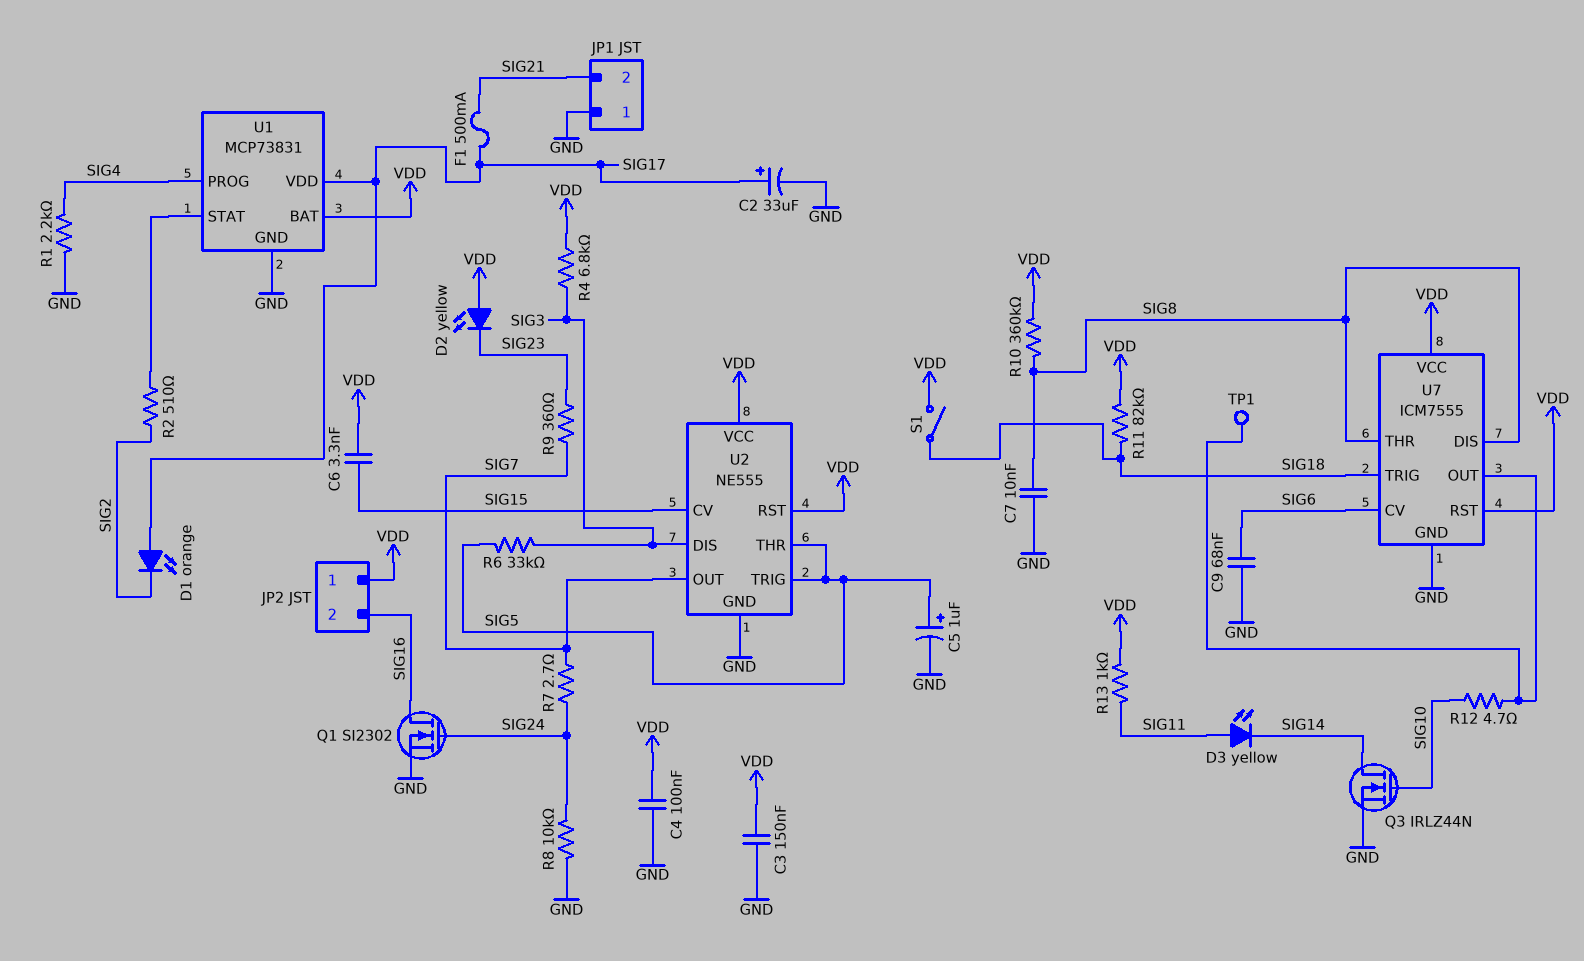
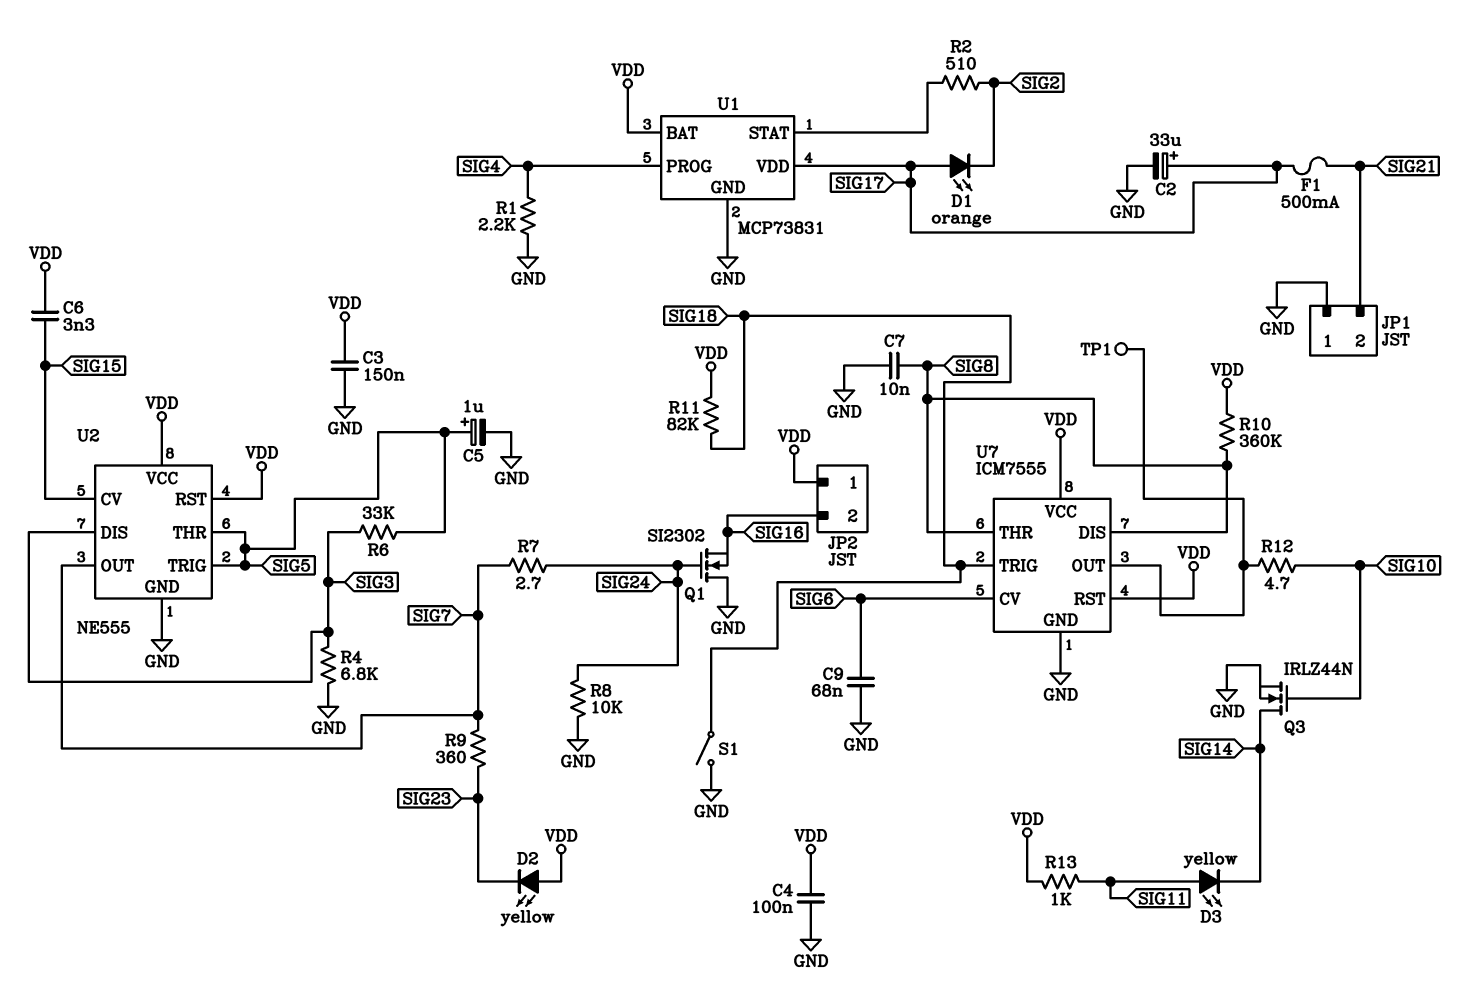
Q1: NMOS SI2302 (G SIG24, D SIG16, S GND) -> NMOS SI2302 (G SIG24, D GND, S SIG16)
R4: 6.8k (SIG3, VDD) -> 6.8k (GND, SIG3)
S1: switch (SIG18, VDD) -> switch (GND, SIG18)

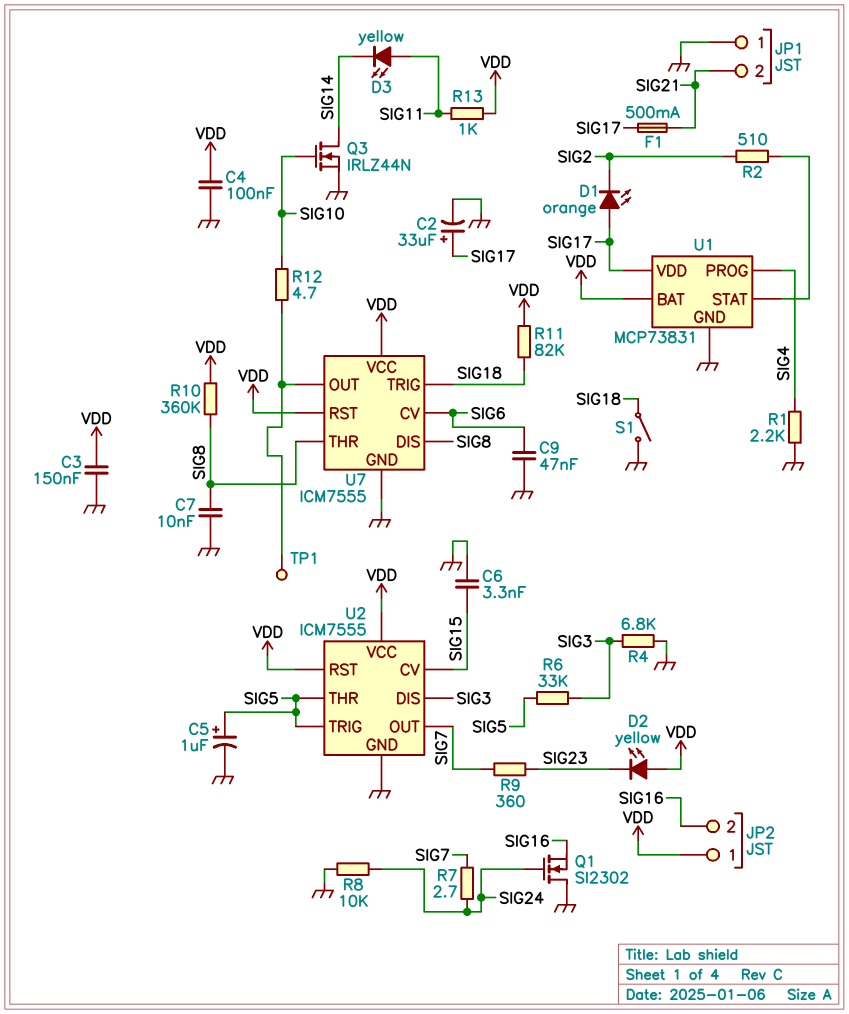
C6: 3.3nF (SIG15, VDD) -> 3.3nF (GND, SIG15)
C9: 68nF (GND, SIG6) -> 47nF (GND, SIG6)
U2: NE555 -> ICM7555

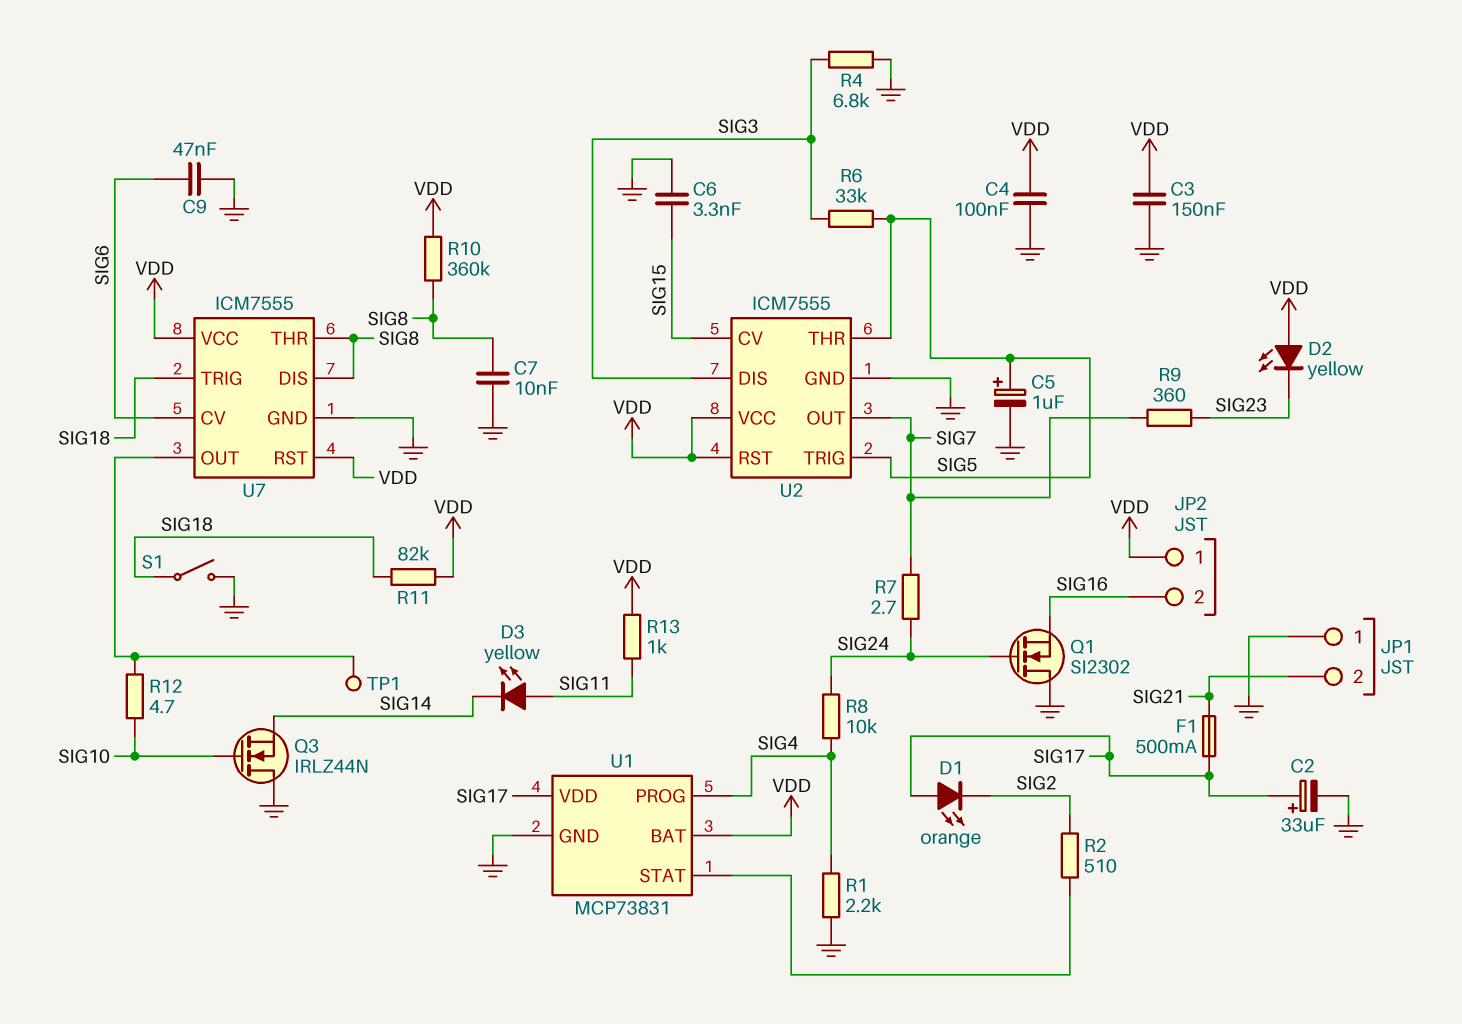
Q3: NMOS IRLZ44N (G SIG10, D SIG14, S GND) -> NMOS IRLZ44N (G SIG10, D GND, S SIG14)
R8: 10k (GND, SIG24) -> 10k (SIG4, SIG24)

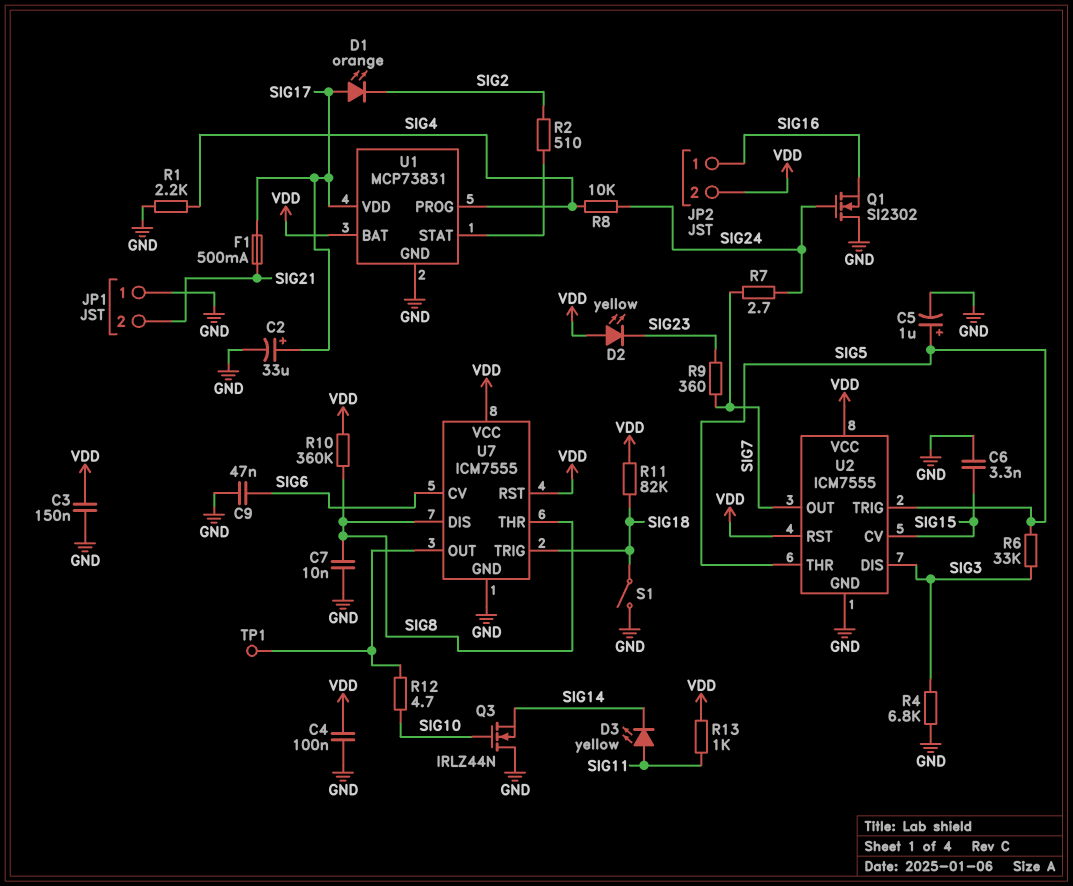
JP2 pin 1: VDD -> SIG16
JP2 pin 2: SIG16 -> VDD

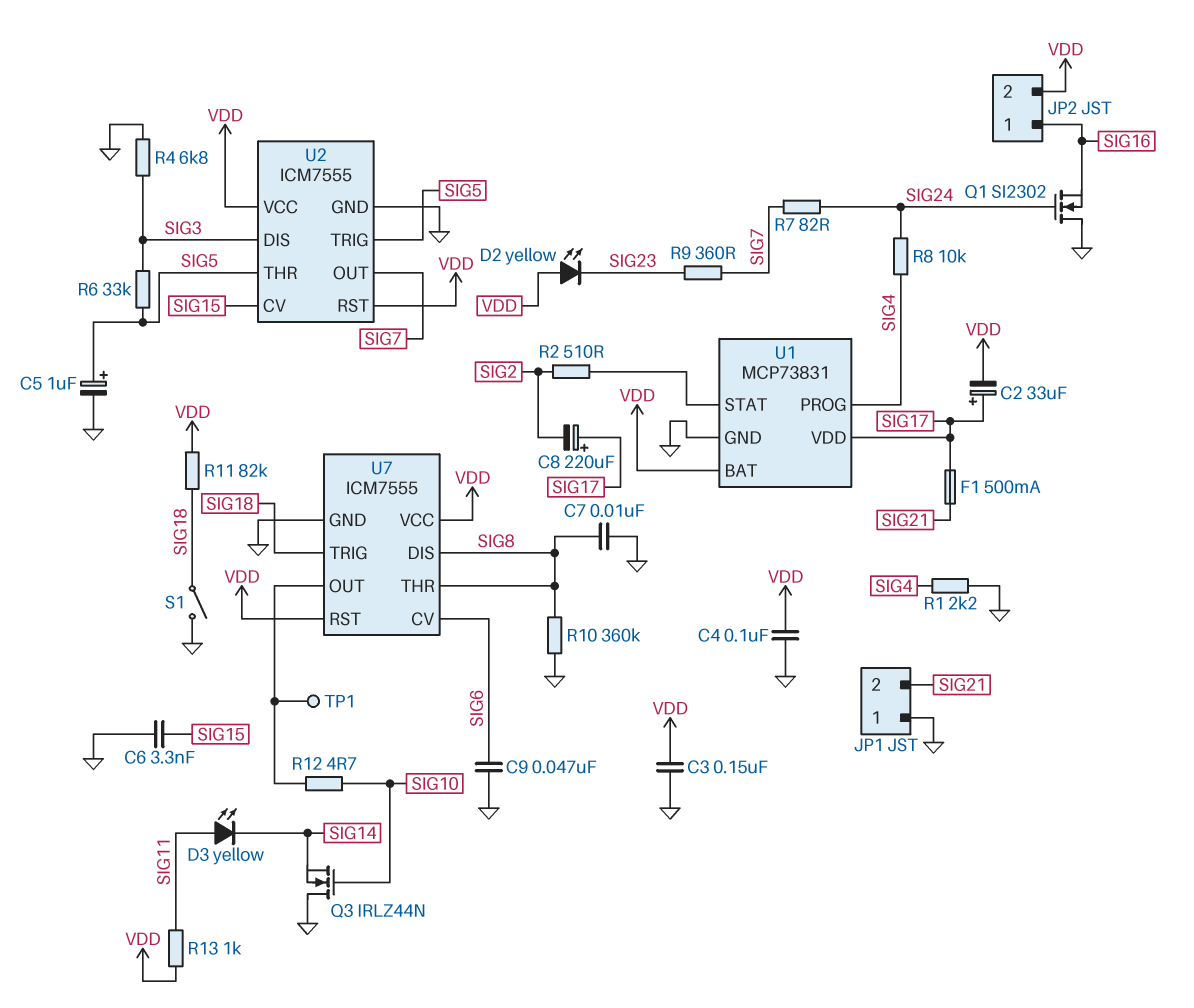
C2: 33uF (plus SIG17, minus GND) -> 33uF (plus SIG17, minus VDD)
C8: none -> 220uF (plus SIG17, minus SIG2)
D1: LED orange (A SIG17, K SIG2) -> none
R7: 2.7 (SIG7, SIG24) -> 82 (SIG7, SIG24)
R10: 360k (SIG8, VDD) -> 360k (GND, SIG8)

